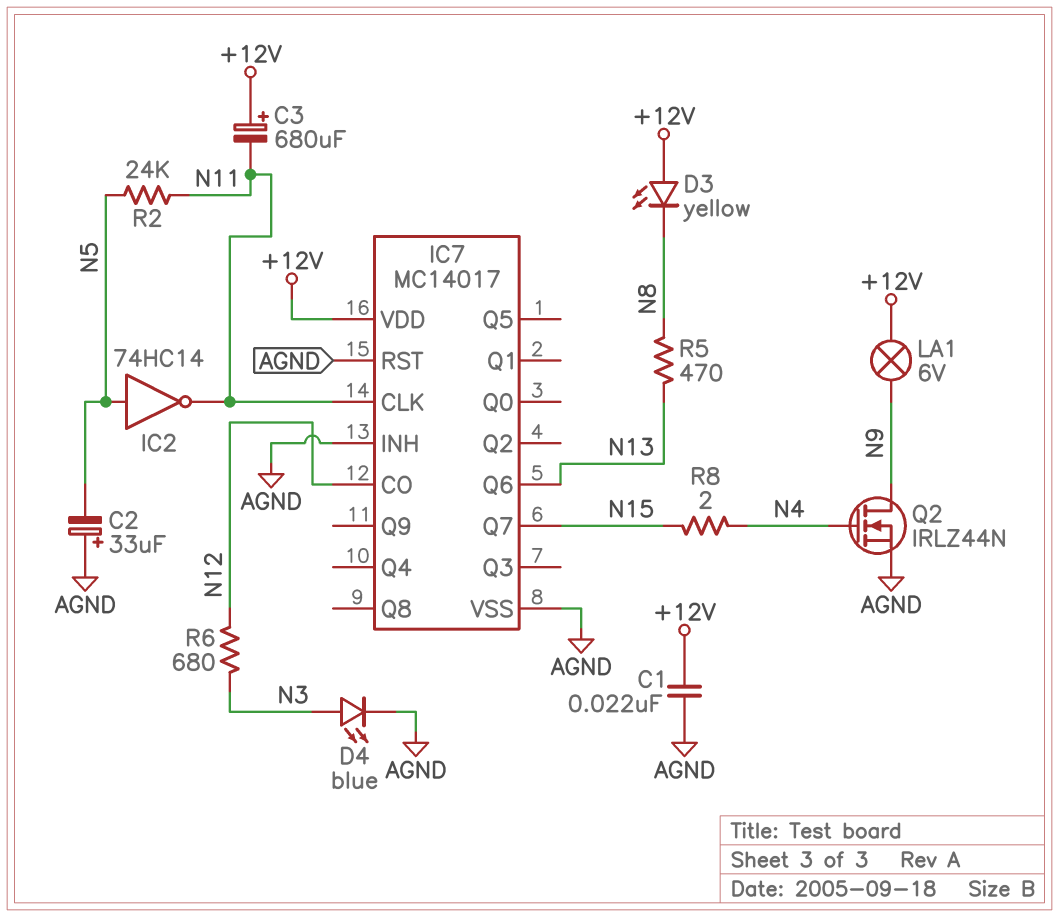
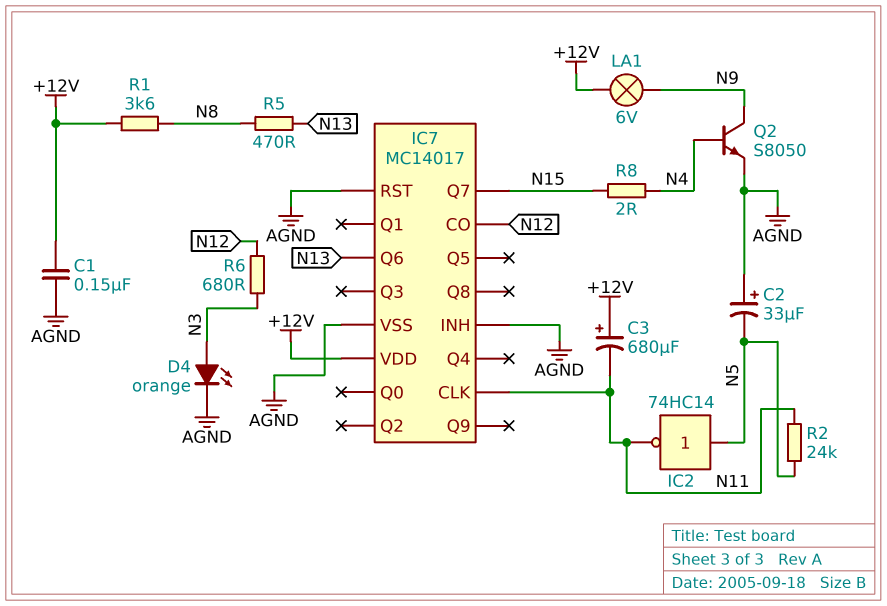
C1: 22nF (+12V, AGND) -> 150nF (+12V, AGND)
D3: LED yellow (A +12V, K N8) -> none
D4: LED blue (A N3, K AGND) -> LED orange (A N3, K AGND)
Q2: NMOS IRLZ44N (G N4, D N9, S AGND) -> NPN S8050 (B N4, C N9, E AGND)
R1: none -> 3.6k (+12V, N8)

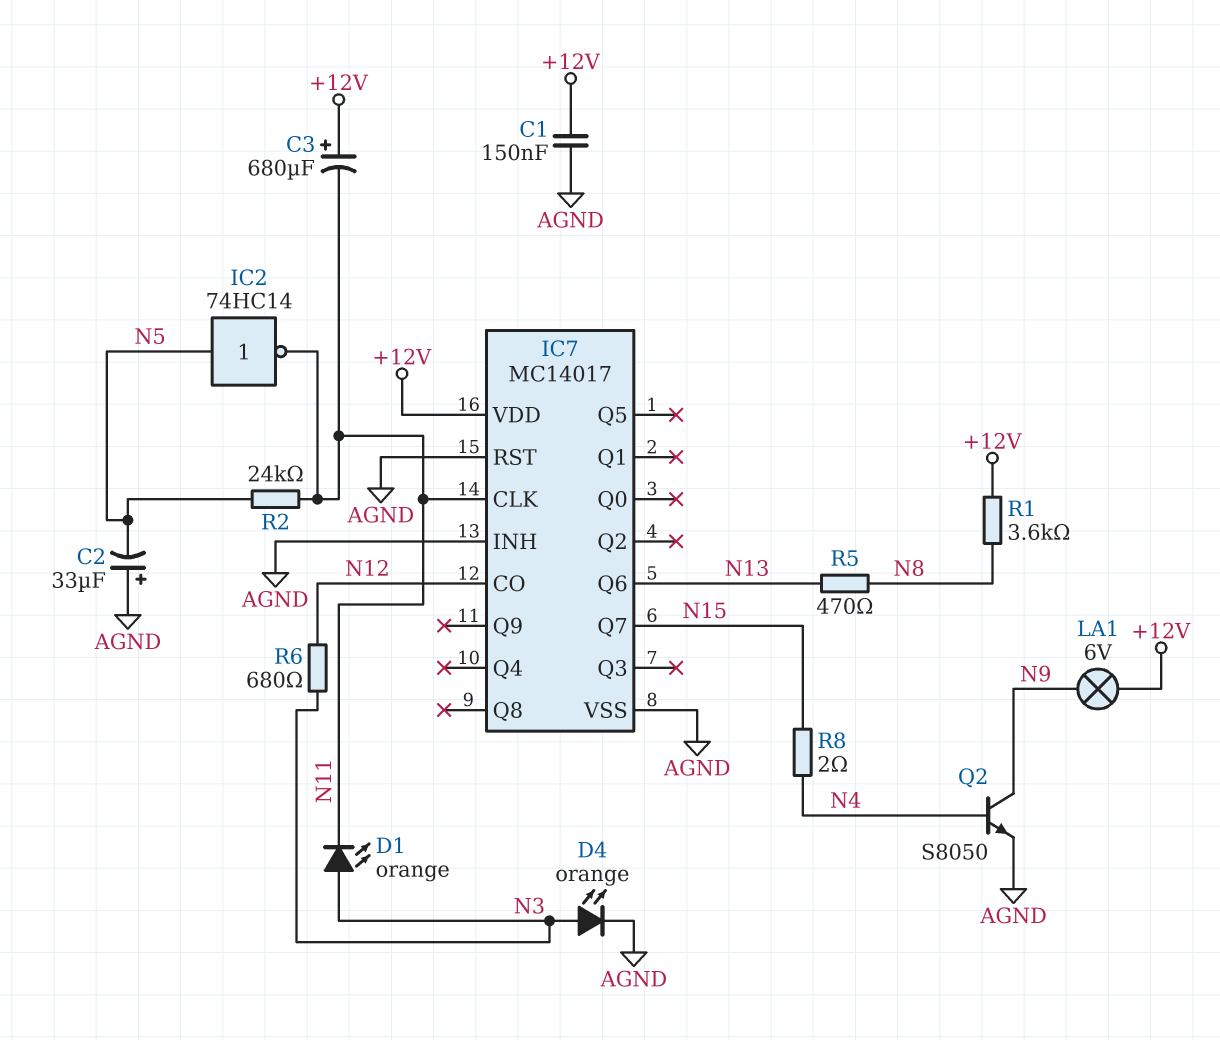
D1: none -> LED orange (A N3, K N11)

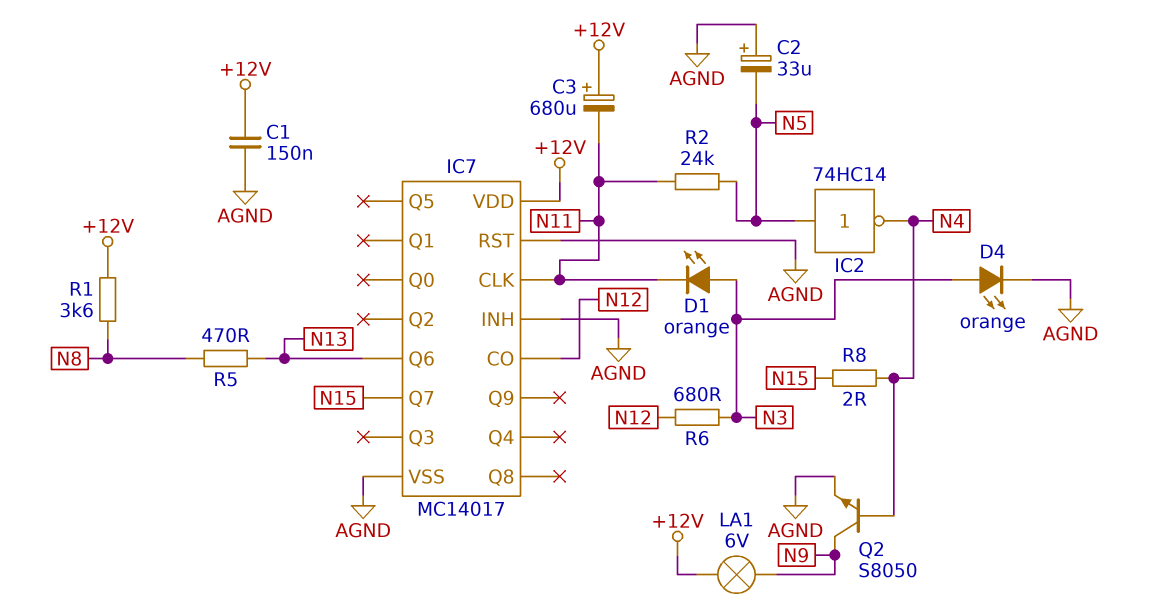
IC2: NOT 74HC14 (in N5, out N11) -> NOT 74HC14 (in N5, out N4)

